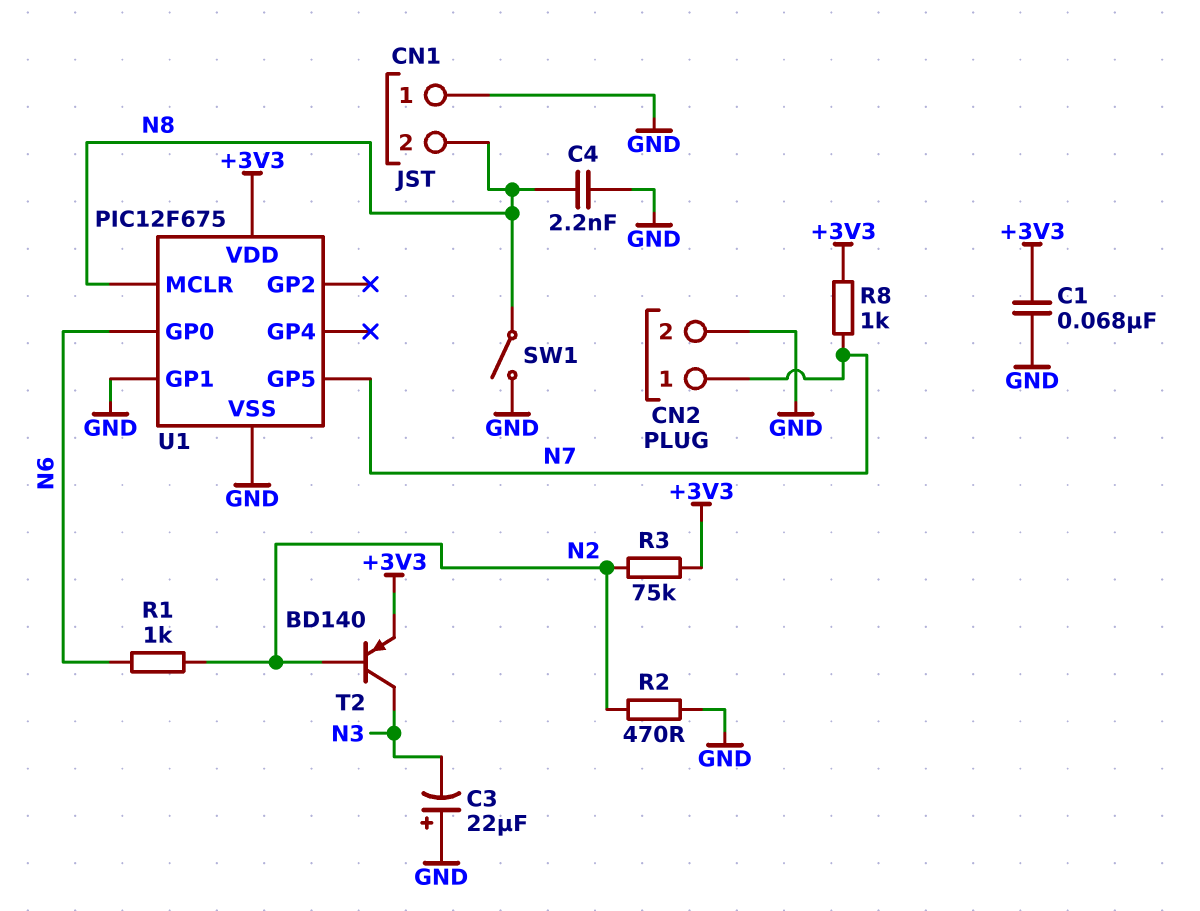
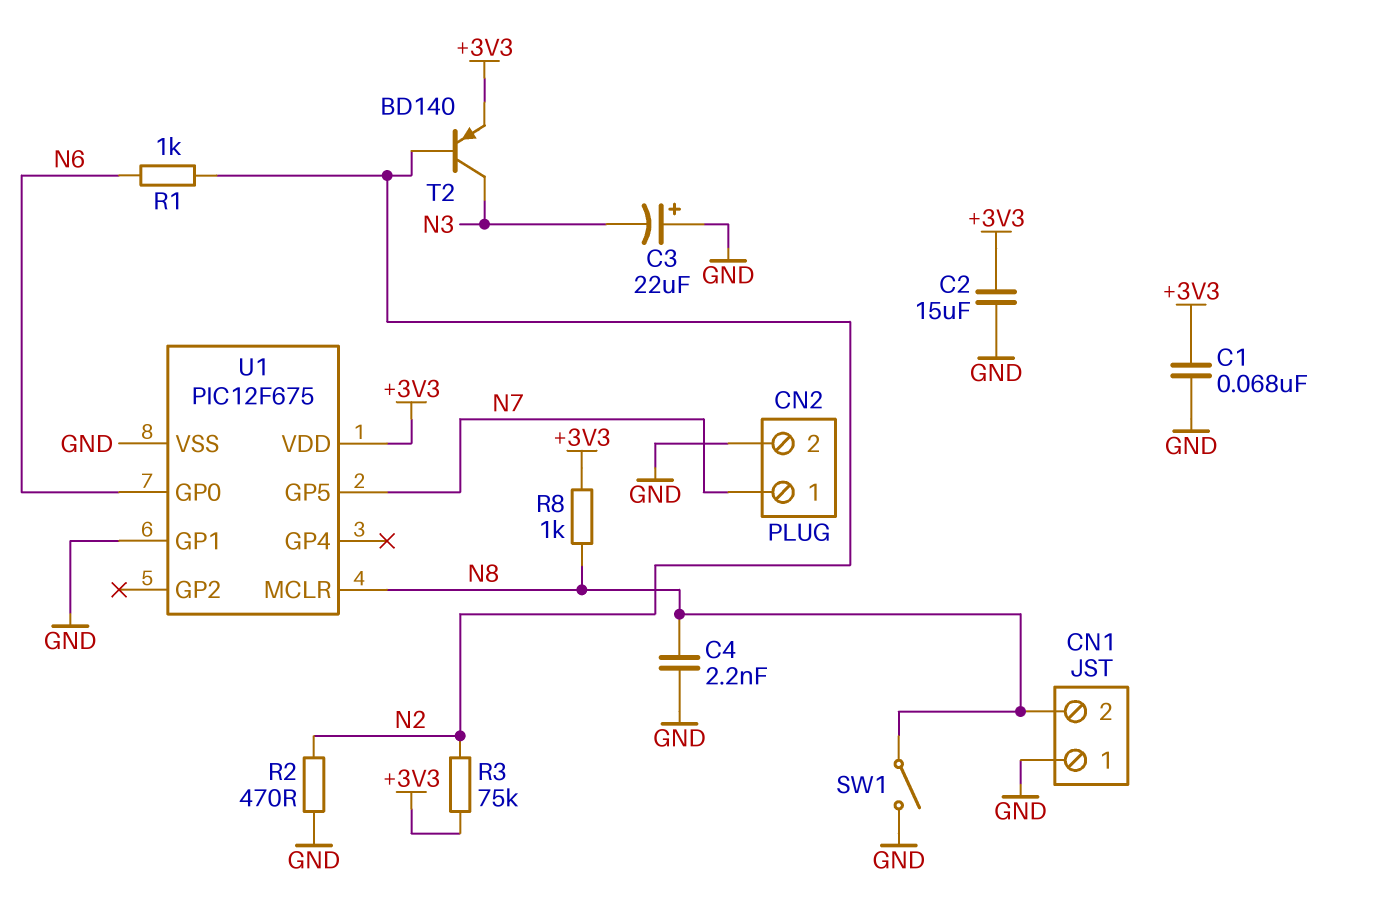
C2: none -> 15uF (+3V3, GND)
R8: 1k (+3V3, N7) -> 1k (+3V3, N8)

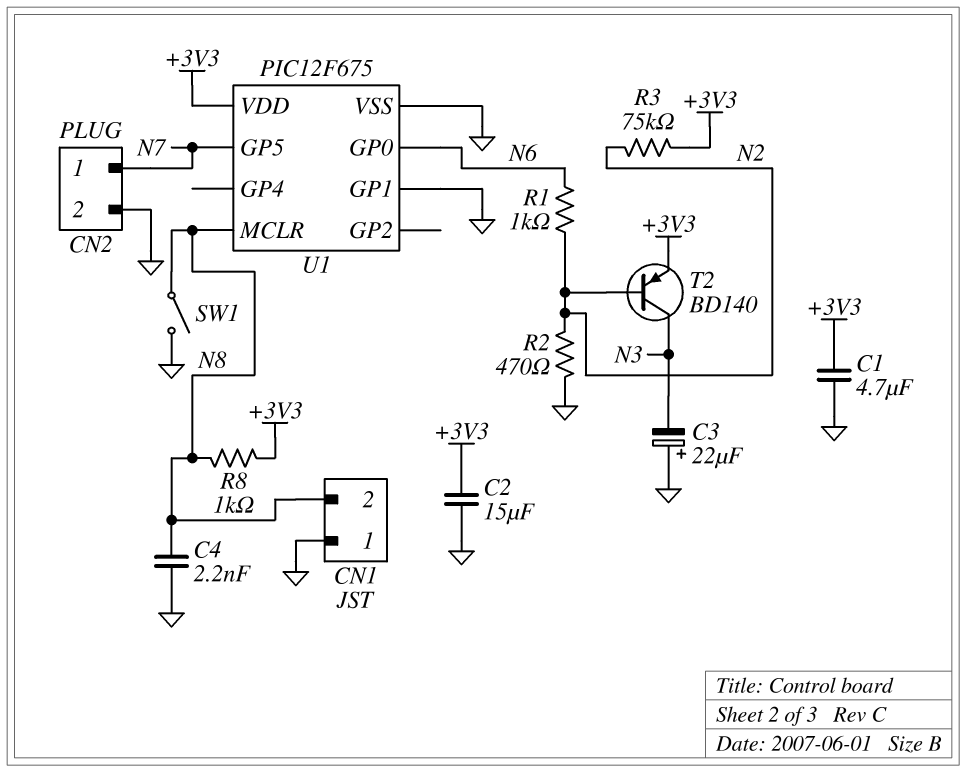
C1: 68nF (+3V3, GND) -> 4.7uF (+3V3, GND)

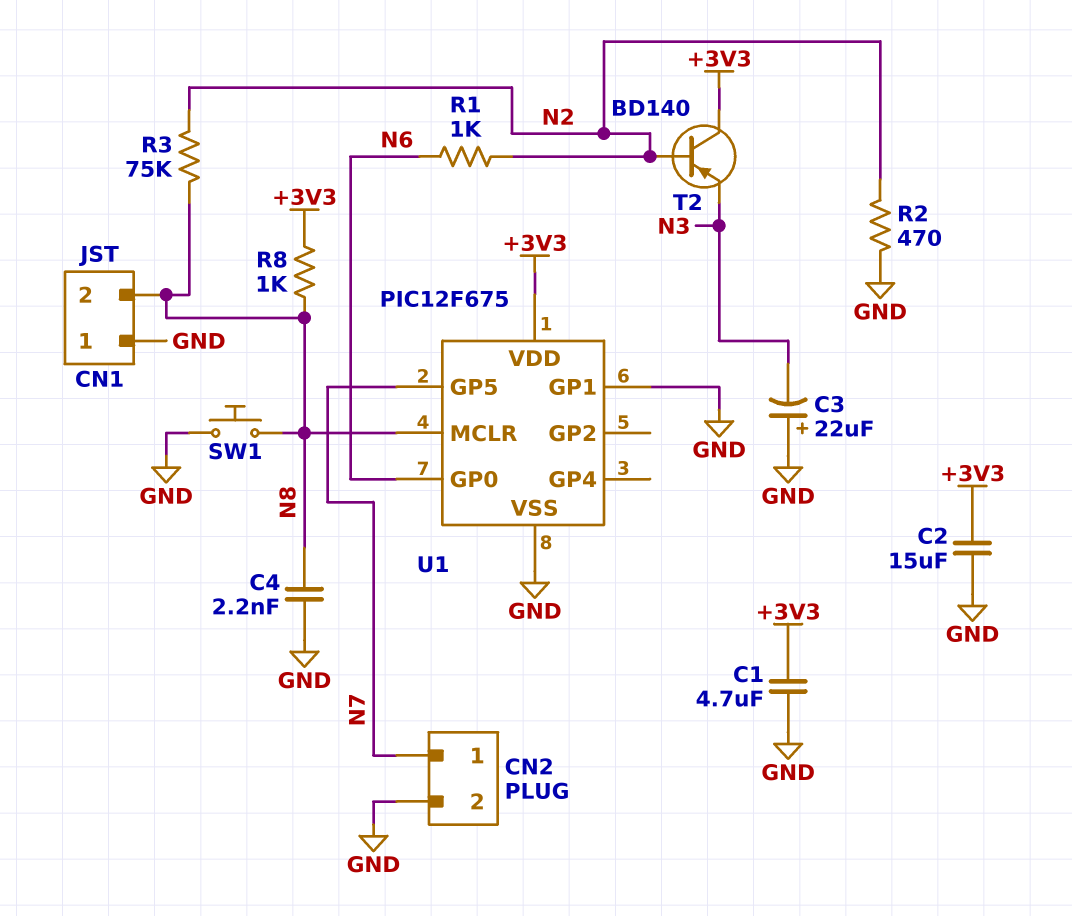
R3: 75k (+3V3, N2) -> 75k (N2, N8)
SW1: switch (GND, N8) -> button (GND, N8)
T2: PNP BD140 (B N2, C N3, E +3V3) -> PNP BD140 (B N2, C +3V3, E N3)

